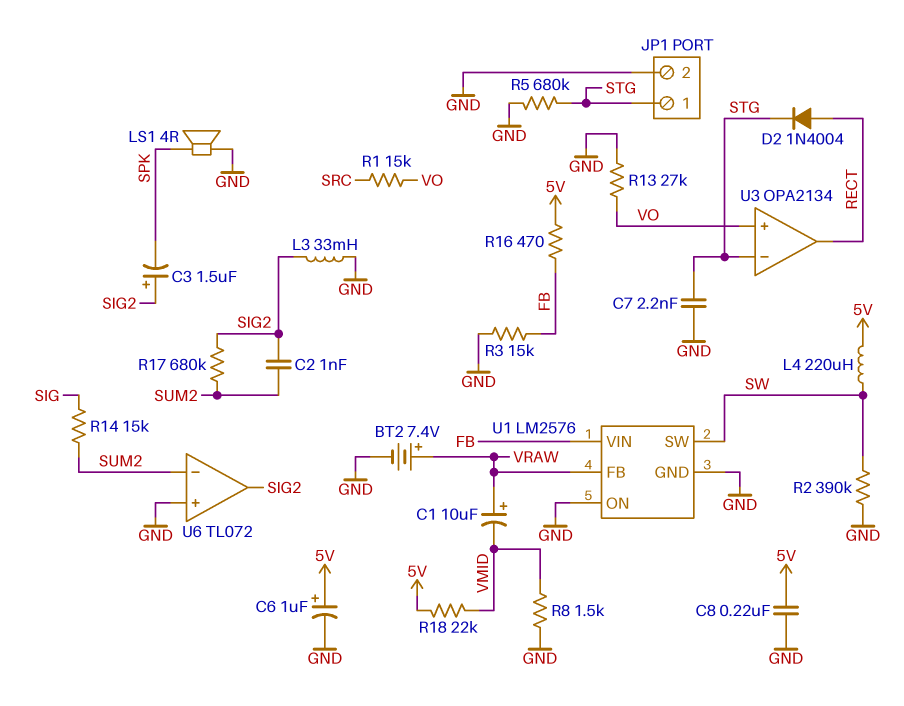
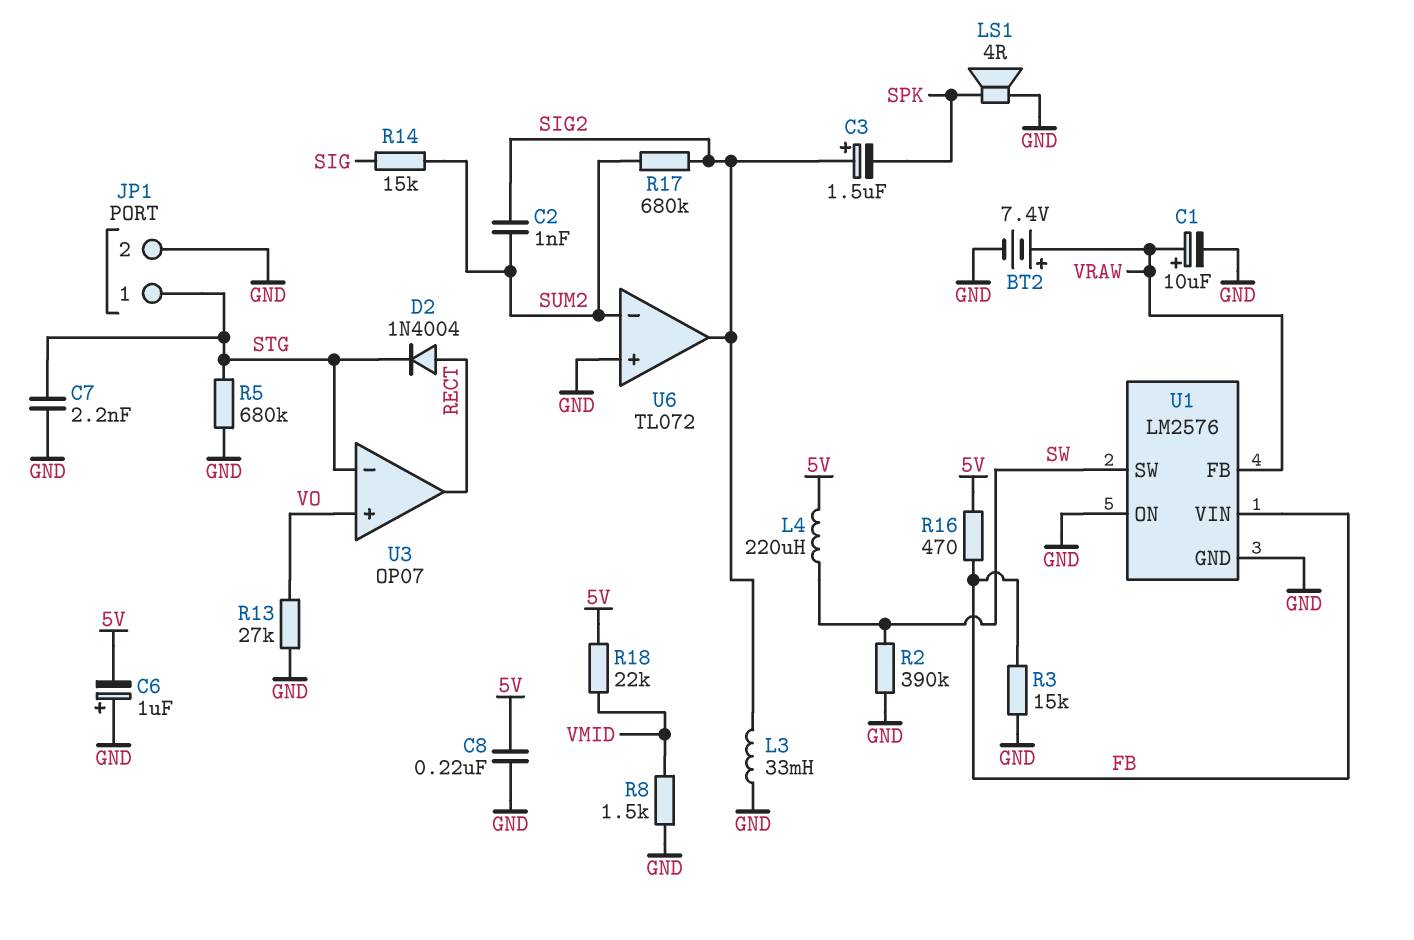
C1: 10uF (plus VRAW, minus VMID) -> 10uF (plus VRAW, minus GND)
C6: 1uF (plus 5V, minus GND) -> 1uF (plus GND, minus 5V)
R1: 15k (SRC, VO) -> none
U3: OPA2134 -> OP07

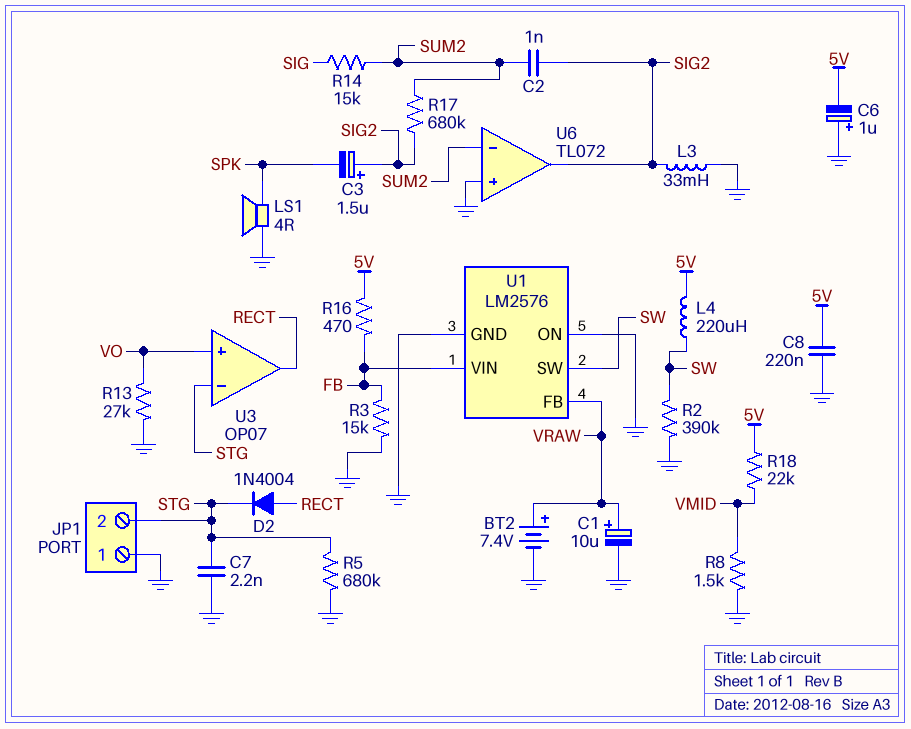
JP1 pin 1: STG -> GND
JP1 pin 2: GND -> STG

